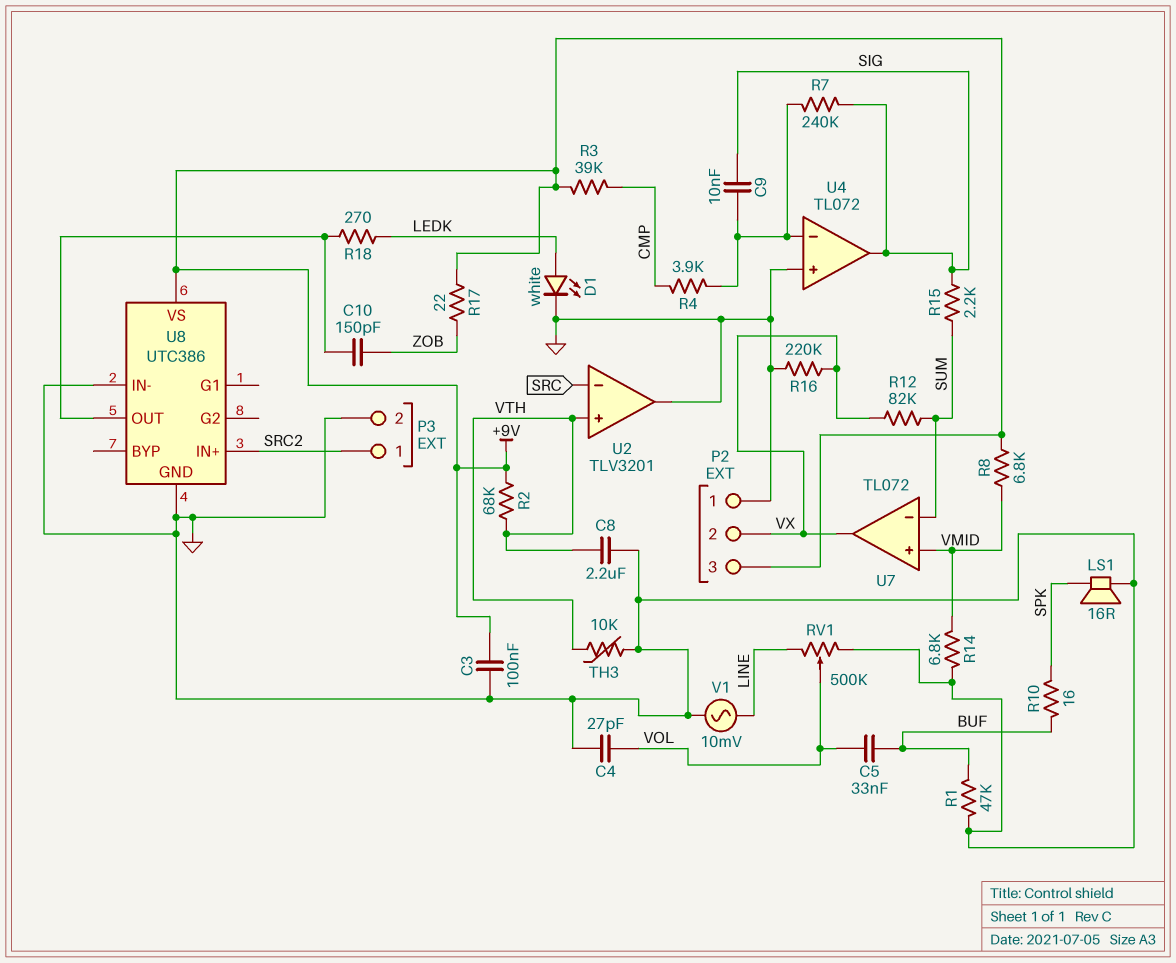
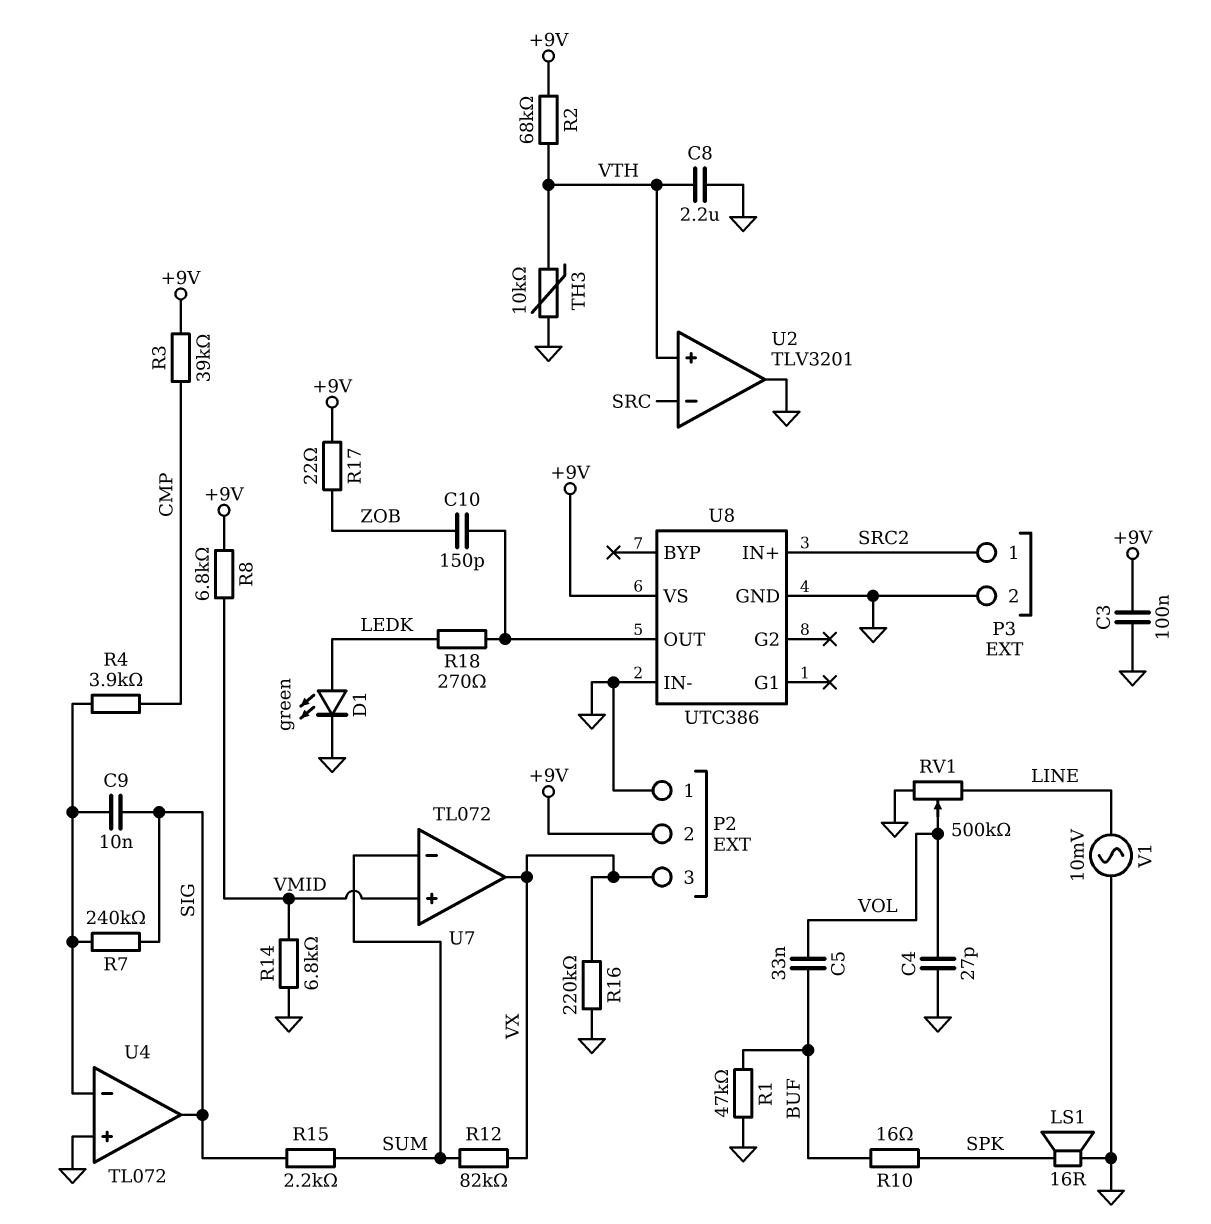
D1: LED white (A LEDK, K GND) -> LED green (A LEDK, K GND)
P2 pin 2: VX -> +9V
P2 pin 3: +9V -> VX

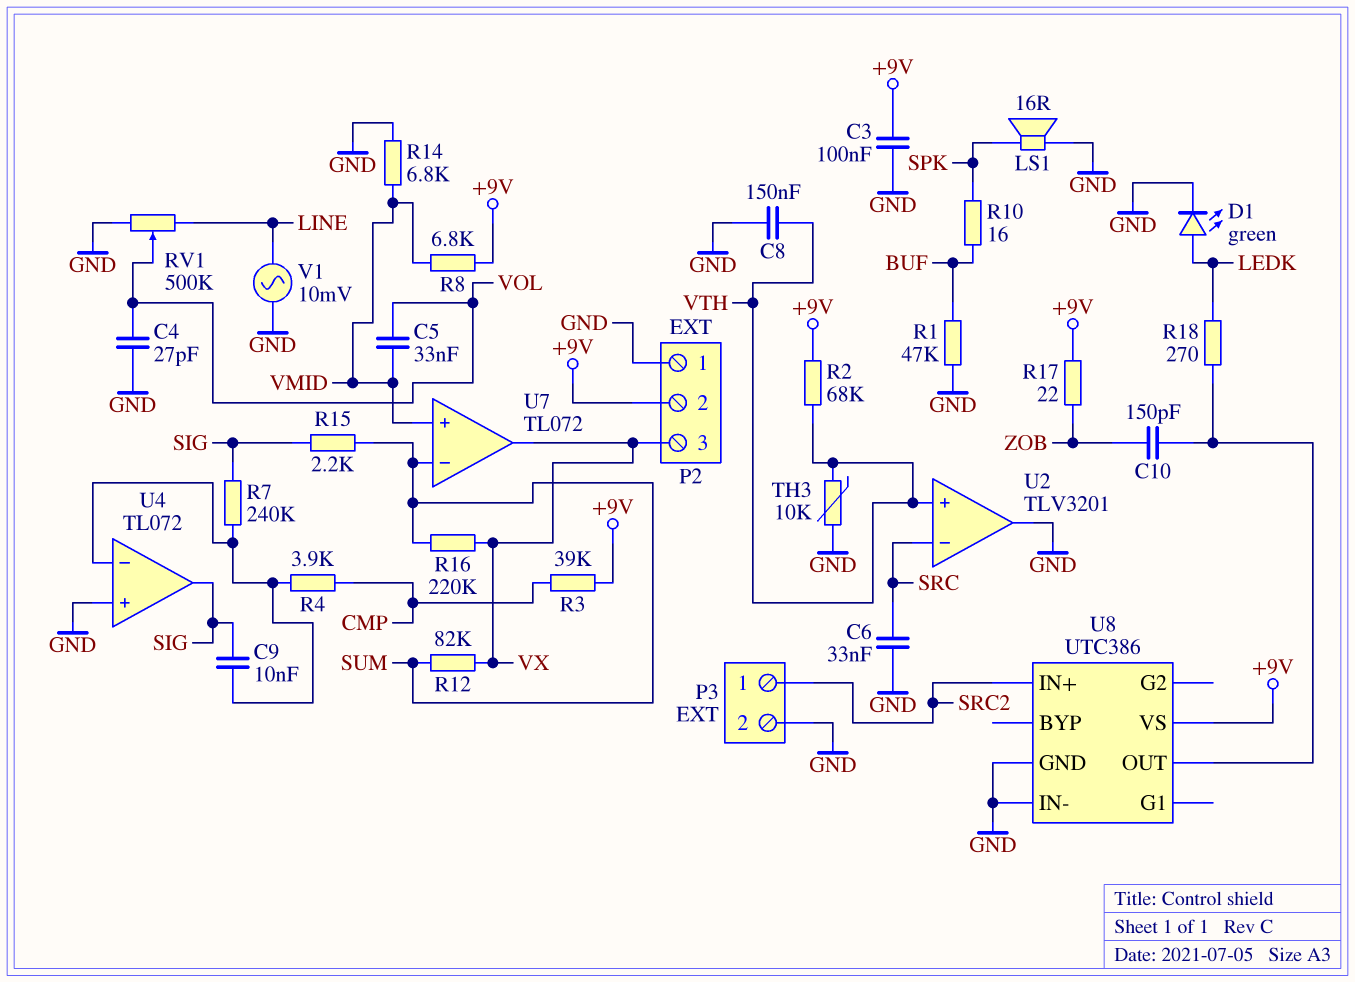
C5: 33nF (BUF, VOL) -> 33nF (VMID, VOL)
C6: none -> 33nF (GND, SRC)
C8: 2.2uF (GND, VTH) -> 150nF (GND, VTH)
R16: 220k (GND, VX) -> 220k (SUM, VX)

